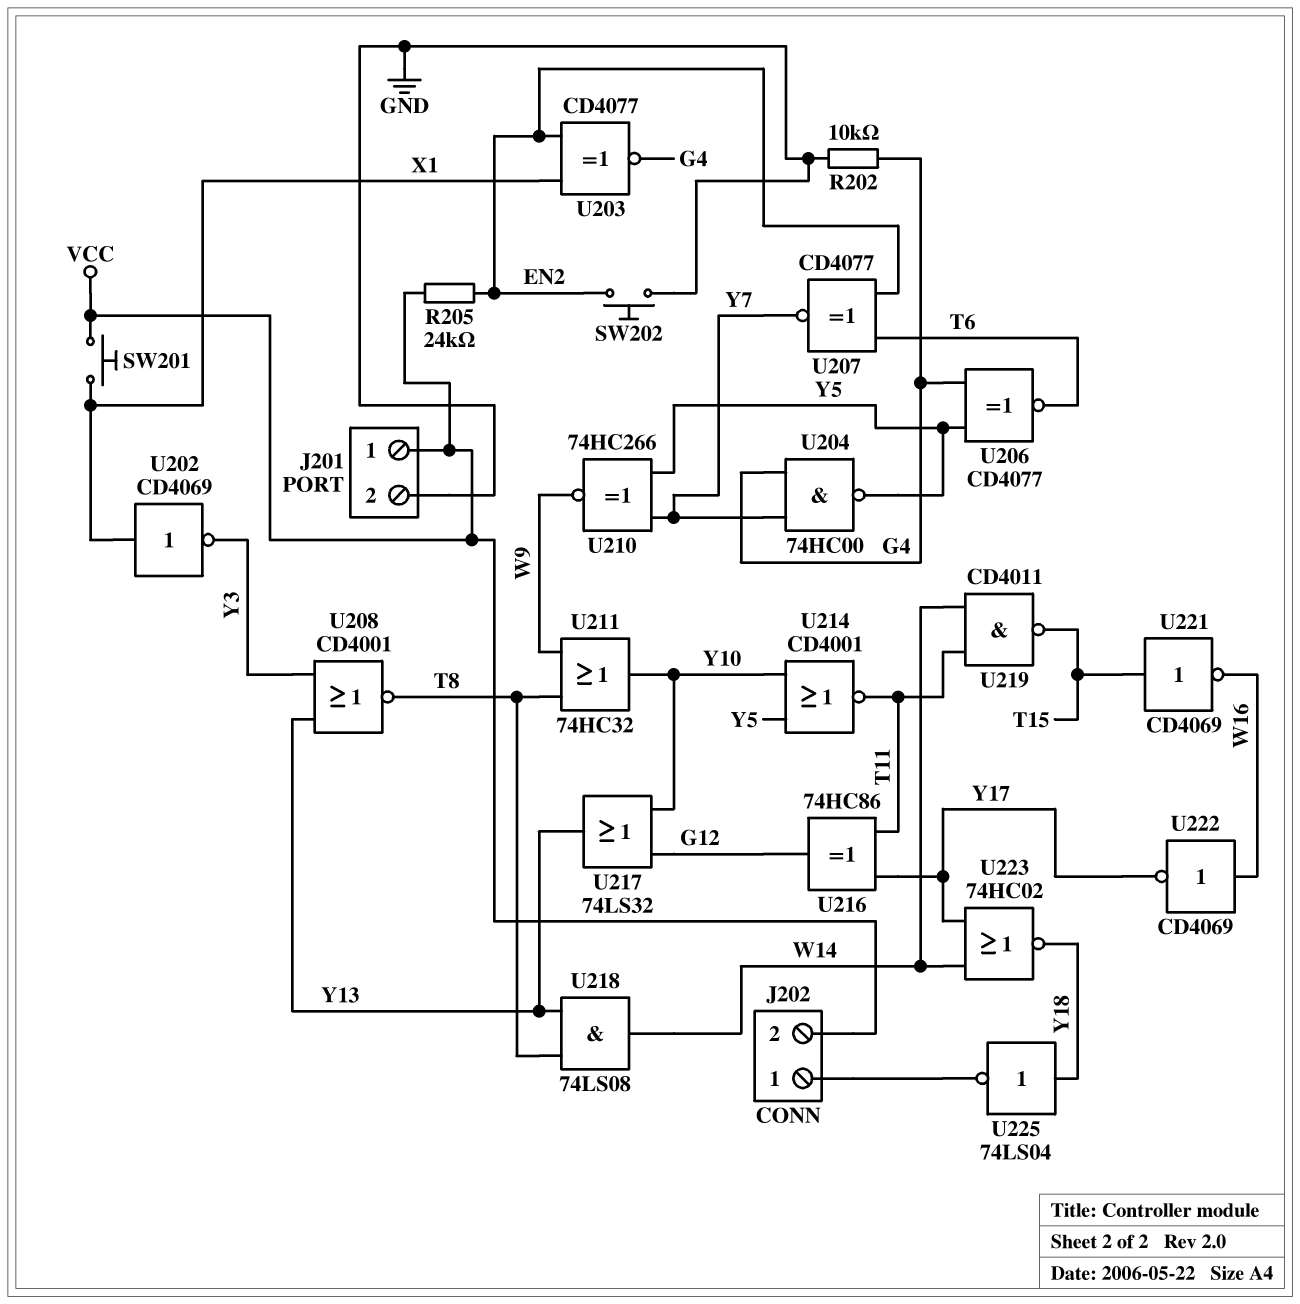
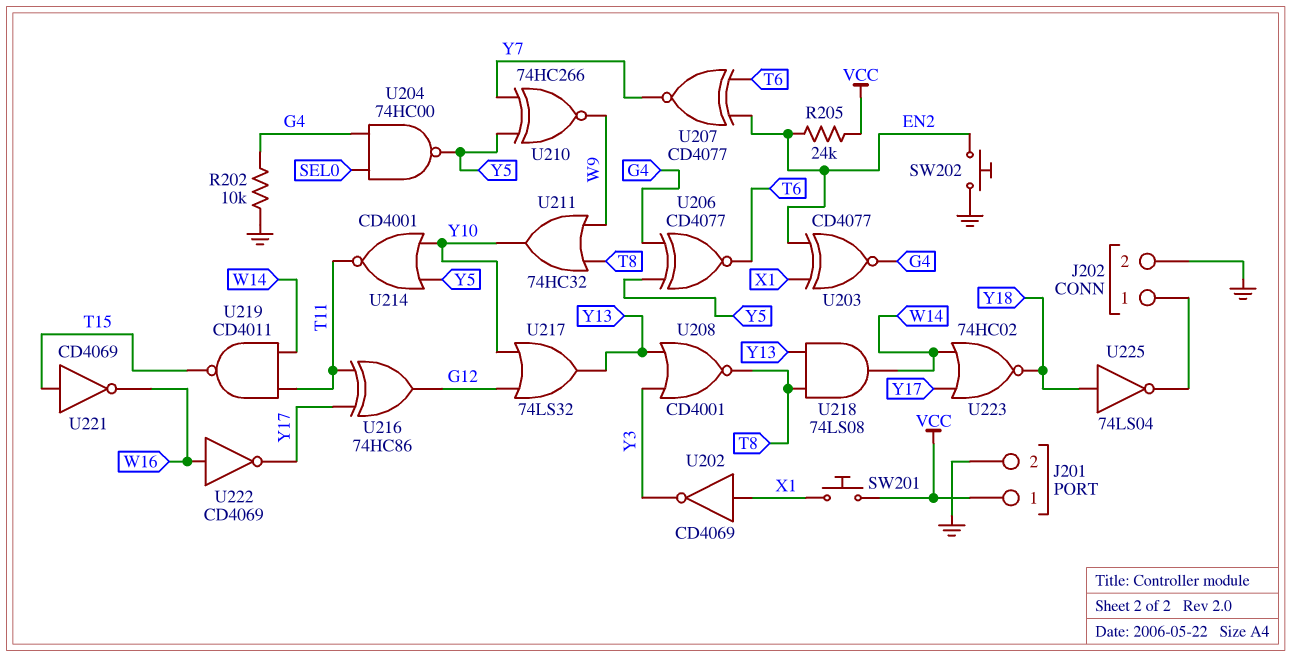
J202 pin 2: VCC -> GND
U204: NAND 74HC00 (in G4, in Y7, out Y5) -> NAND 74HC00 (in G4, in SEL0, out Y5)

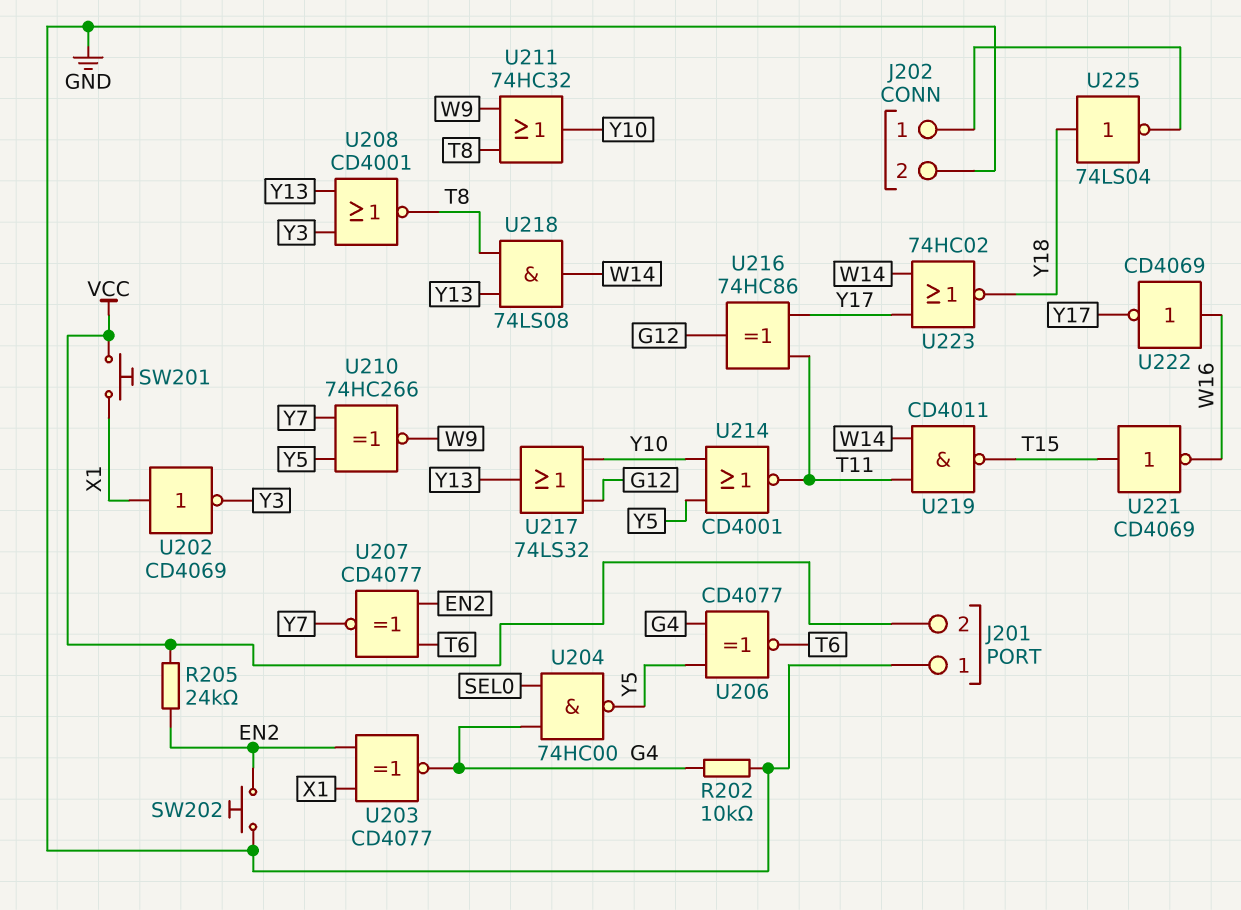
J201 pin 1: VCC -> GND
J201 pin 2: GND -> VCC

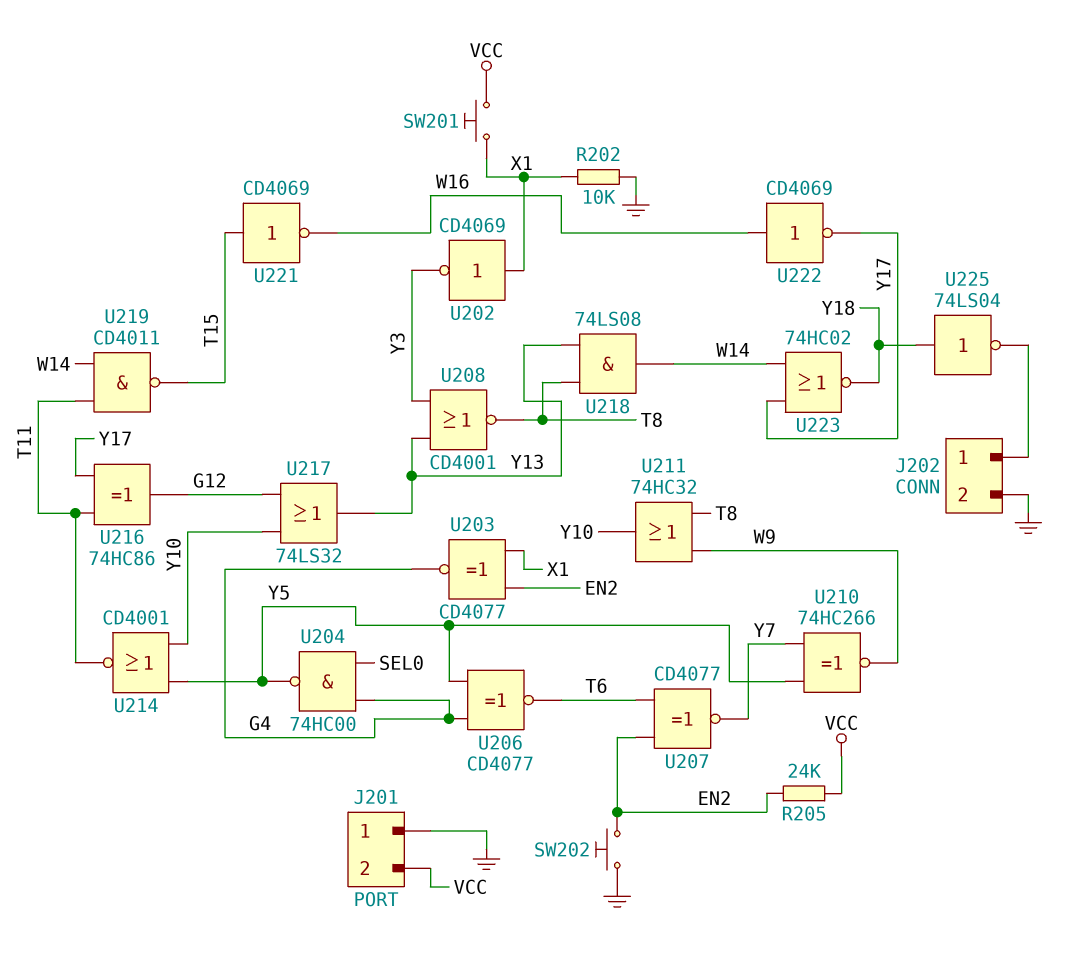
R202: 10k (G4, GND) -> 10k (GND, X1)

